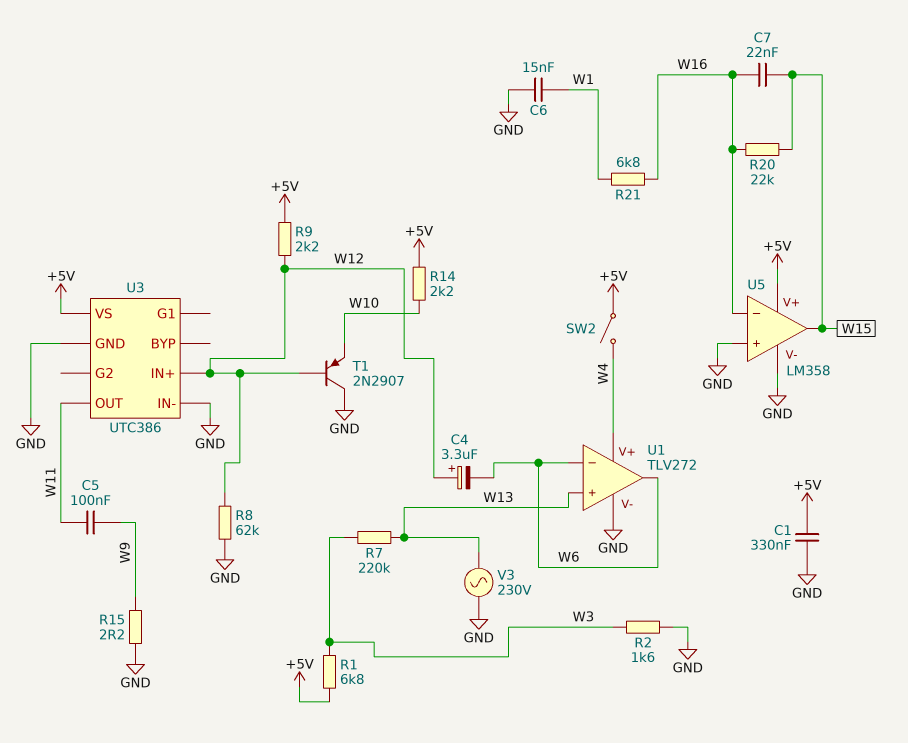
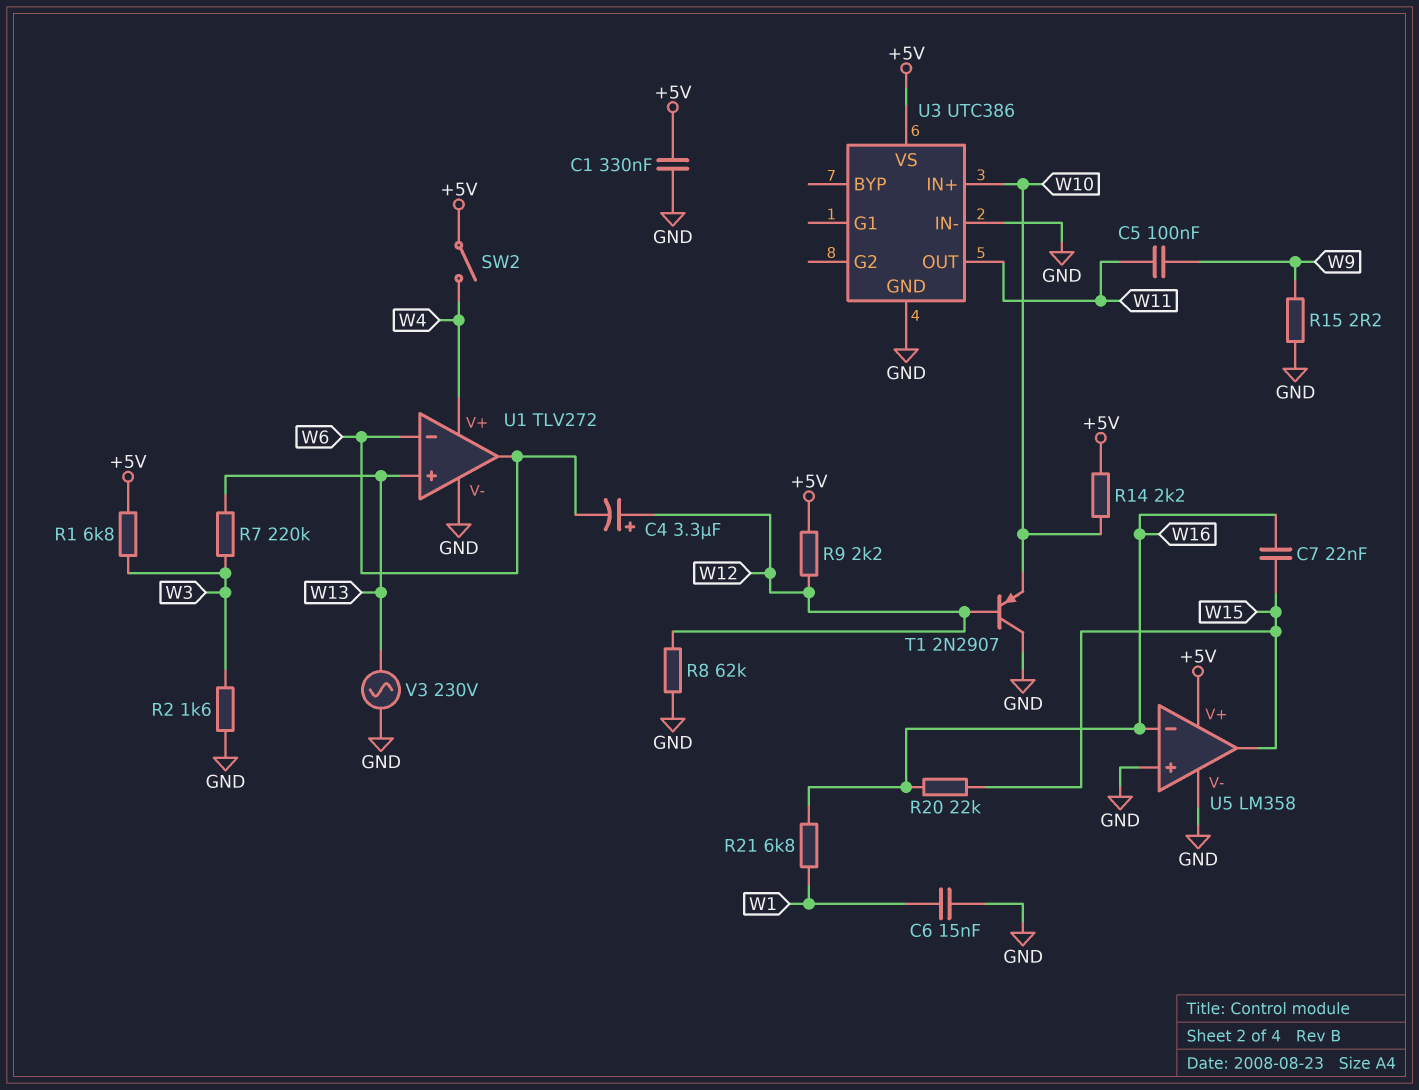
U3 pin IN+: W12 -> W10

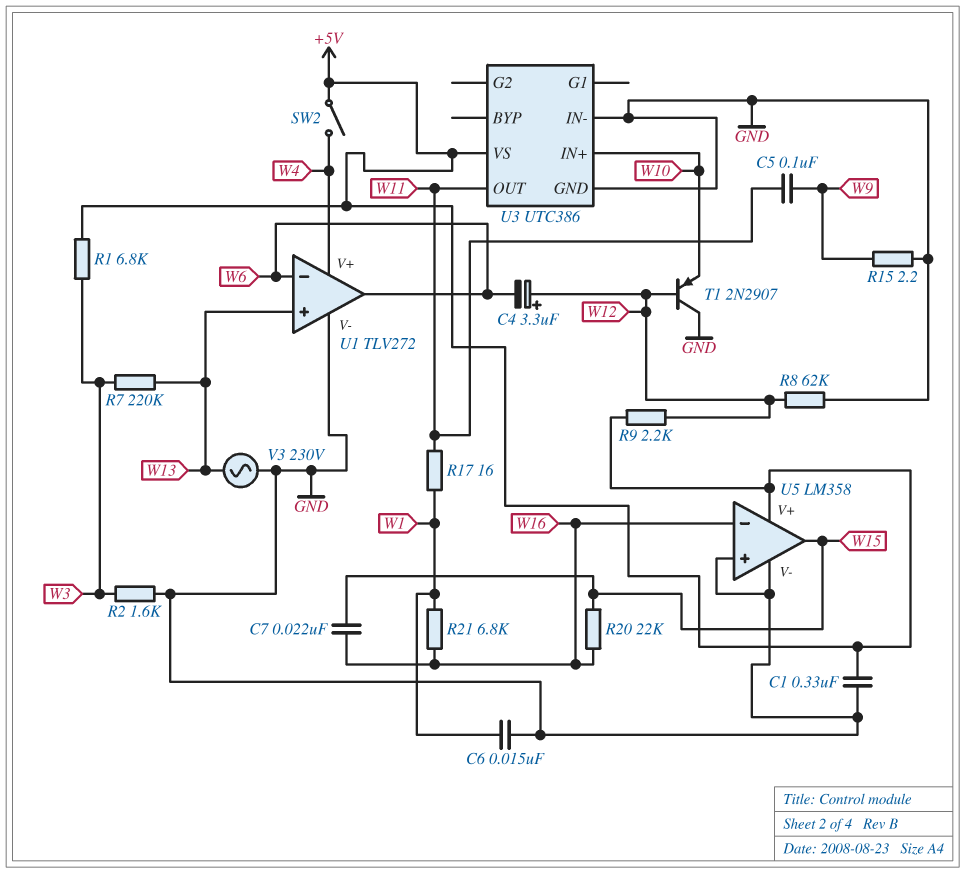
R14: 2.2k (+5V, W10) -> none
R17: none -> 16 (W1, W11)

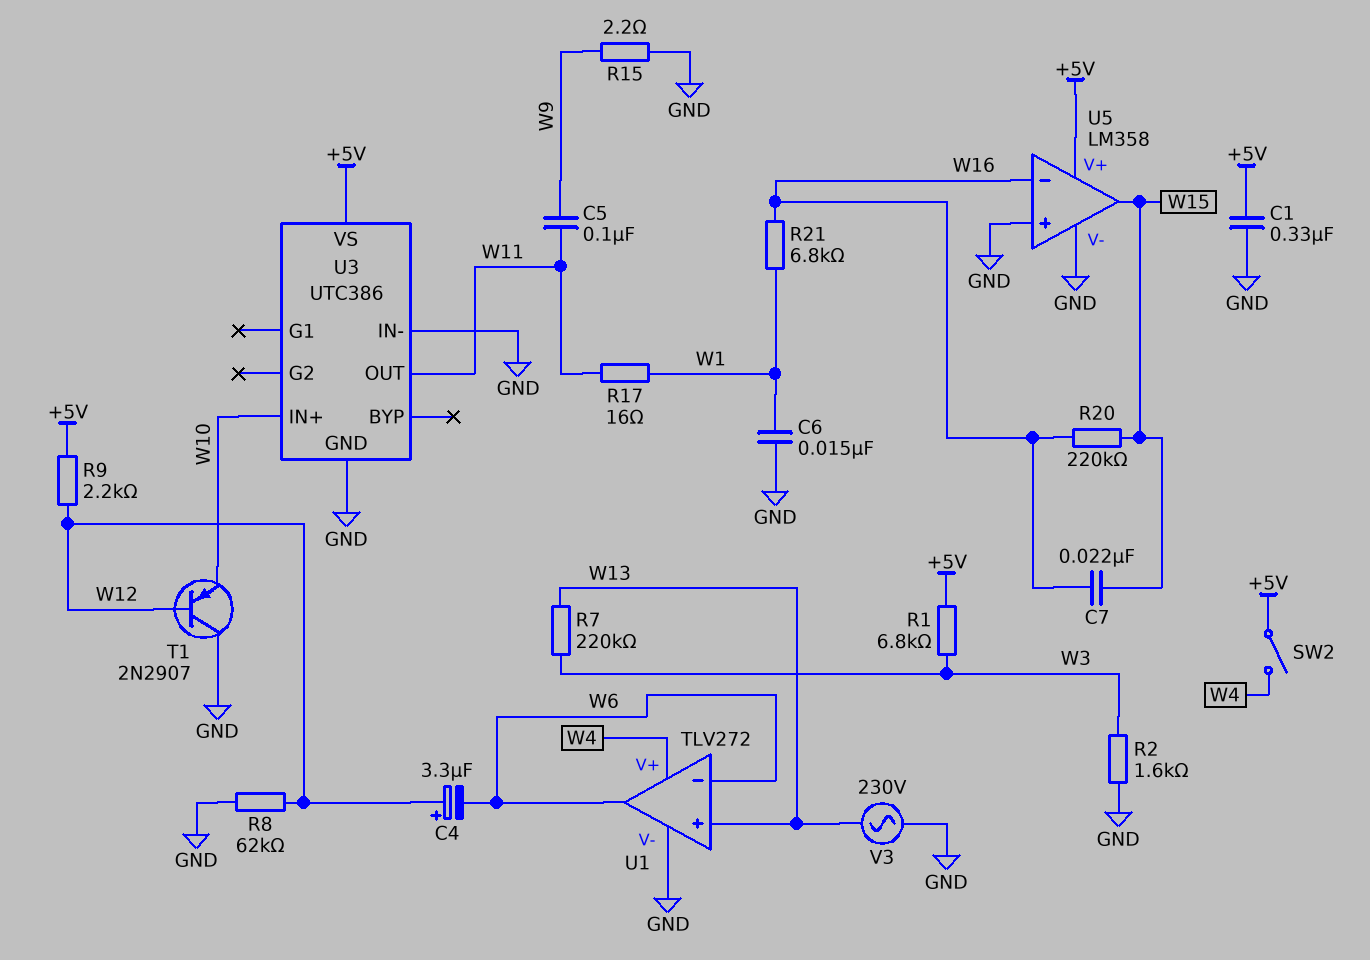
R20: 22k (W15, W16) -> 220k (W15, W16)

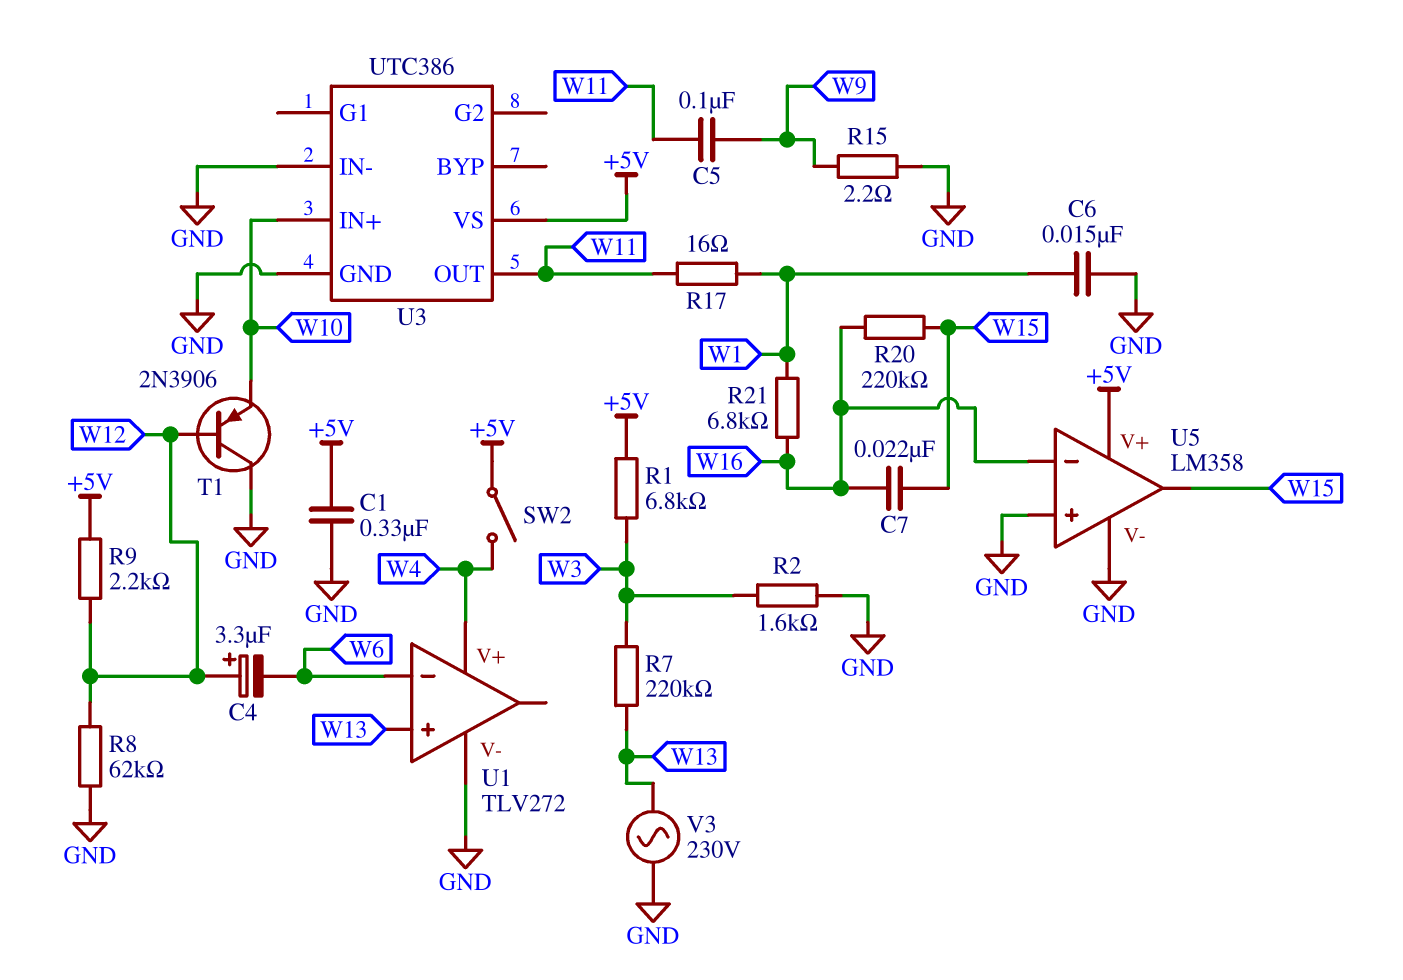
T1: PNP 2N2907 (B W12, C GND, E W10) -> PNP 2N3906 (B W12, C GND, E W10)
U1 pin out: W6 -> none

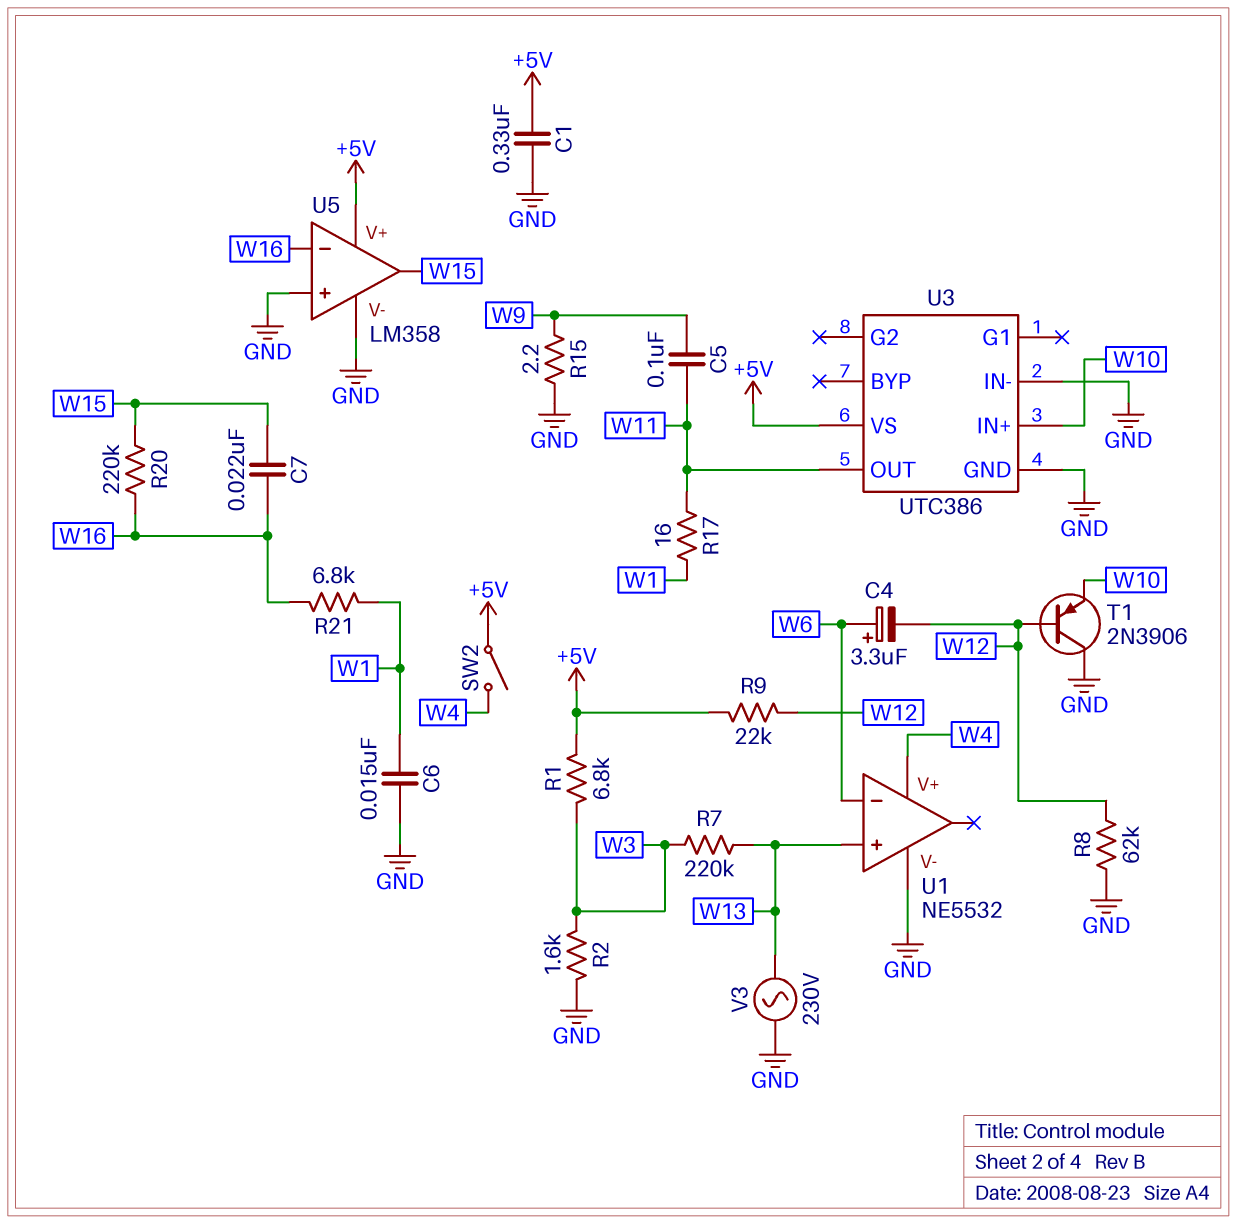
C4: 3.3uF (plus W12, minus W6) -> 3.3uF (plus W6, minus W12)
R9: 2.2k (+5V, W12) -> 22k (+5V, W12)
U1: TLV272 -> NE5532

